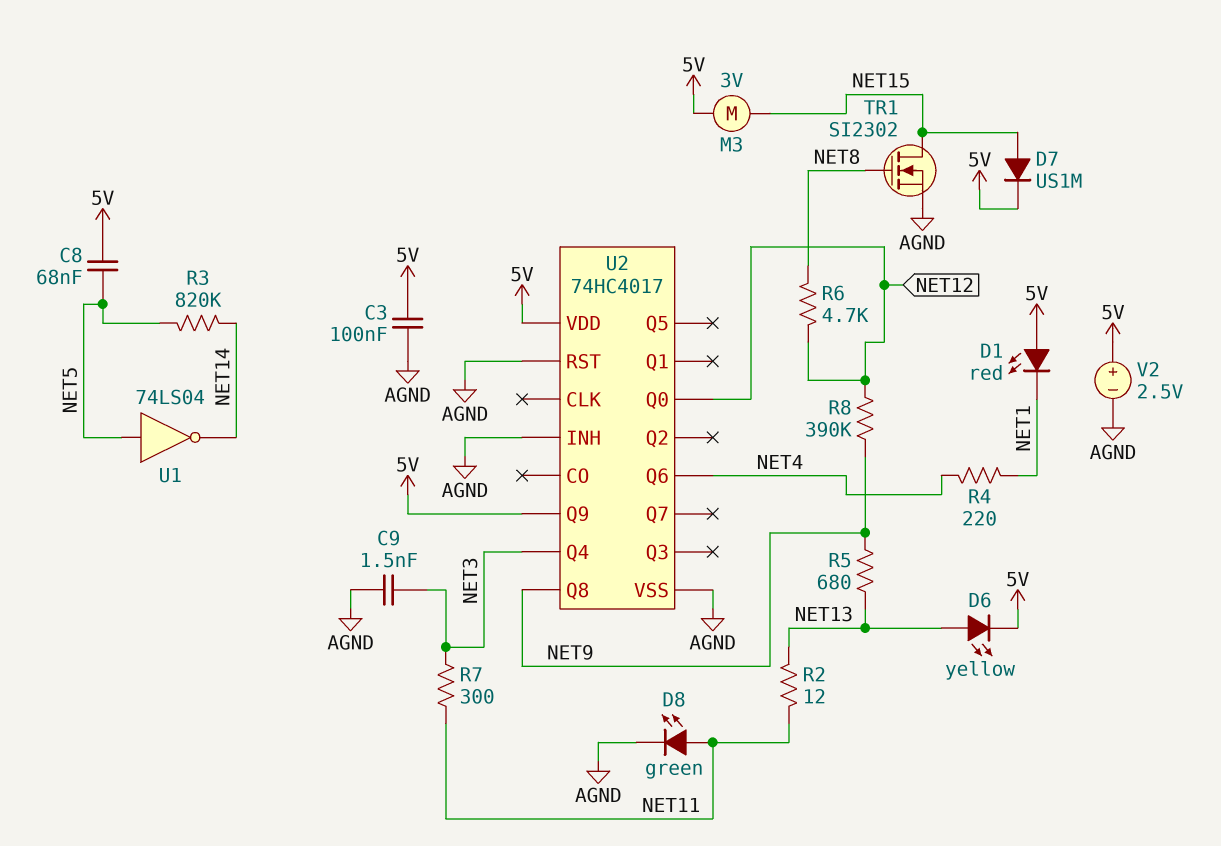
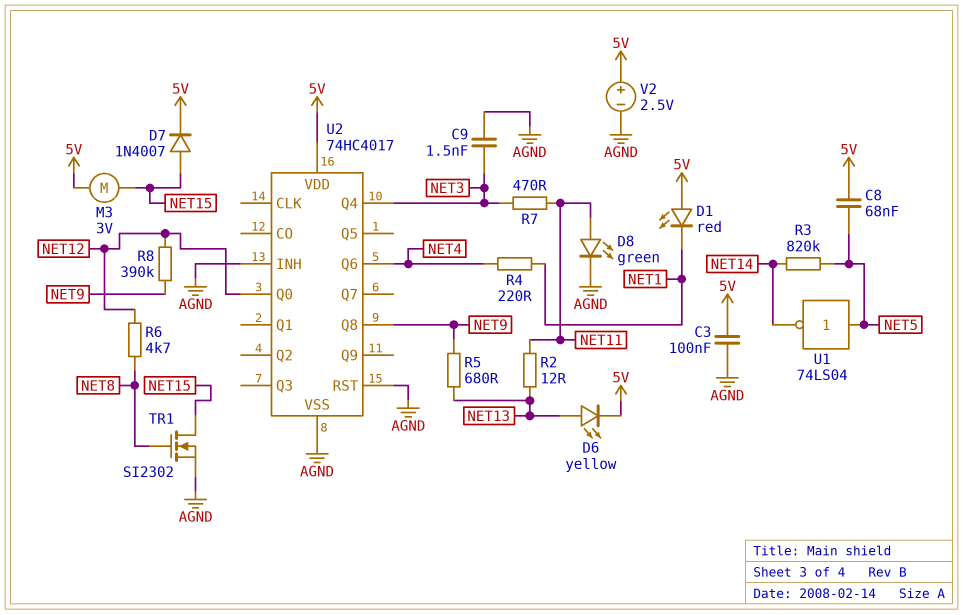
D7: diode US1M (A NET15, K 5V) -> diode 1N4007 (A NET15, K 5V)
R7: 300 (NET3, NET11) -> 470 (NET3, NET11)
U2 pin Q9: 5V -> none

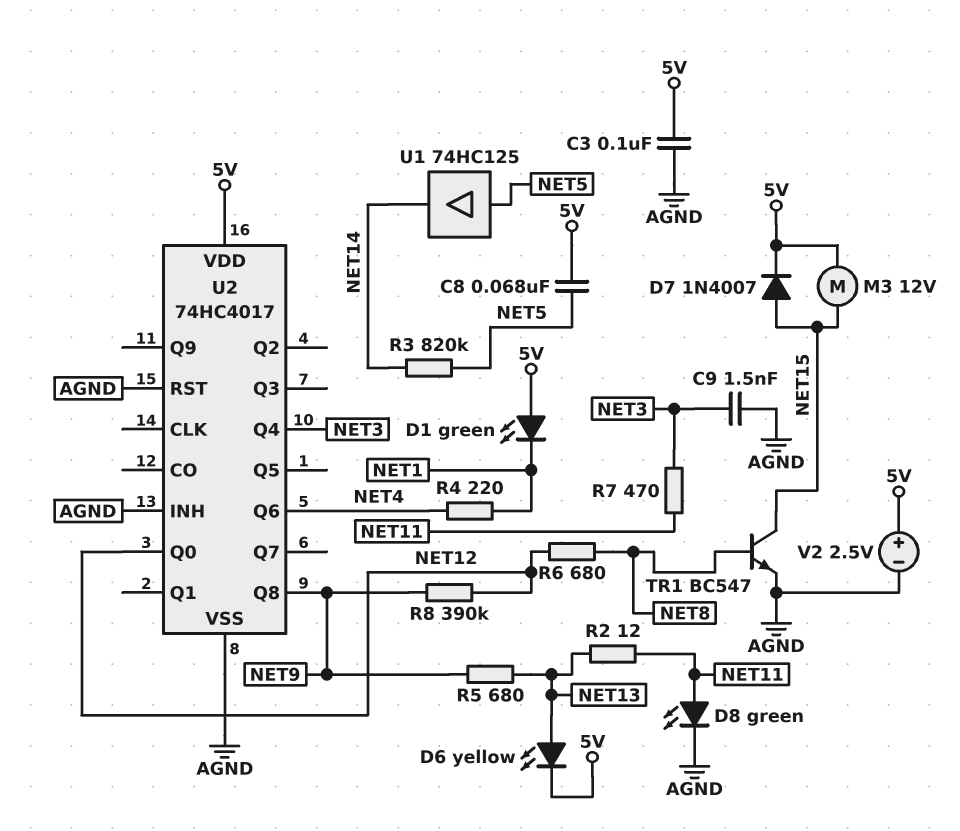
D1: LED red (A 5V, K NET1) -> LED green (A 5V, K NET1)
M3: motor 3V (5V, NET15) -> motor 12V (5V, NET15)
R6: 4.7k (NET8, NET12) -> 680 (NET8, NET12)
TR1: NMOS SI2302 (G NET8, D NET15, S AGND) -> NPN BC547 (B NET8, C NET15, E AGND)
U1: NOT 74LS04 (in NET5, out NET14) -> buffer 74HC125 (in NET5, out NET14)

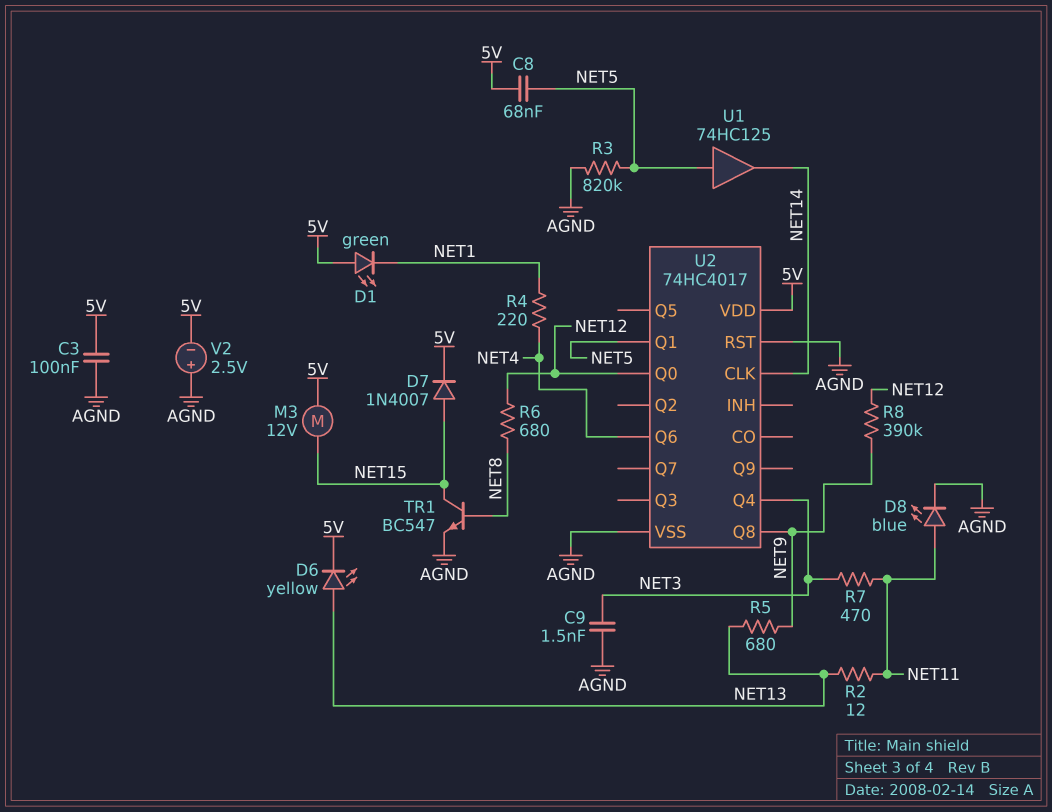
D8: LED green (A NET11, K AGND) -> LED blue (A NET11, K AGND)
R3: 820k (NET5, NET14) -> 820k (AGND, NET5)
U2 pin CLK: none -> NET14
U2 pin INH: AGND -> none
U2 pin Q1: none -> NET5
V2: 2.5V (plus 5V, minus AGND) -> 2.5V (plus AGND, minus 5V)

